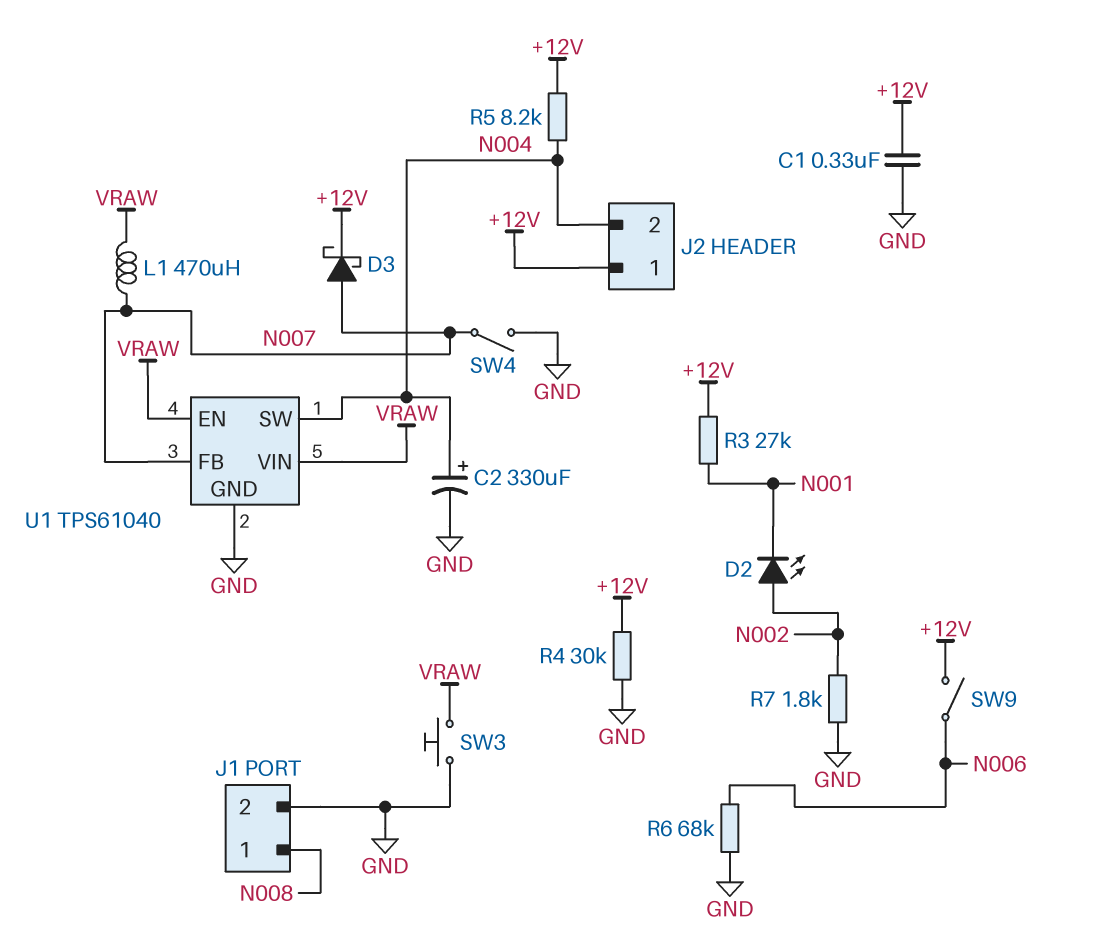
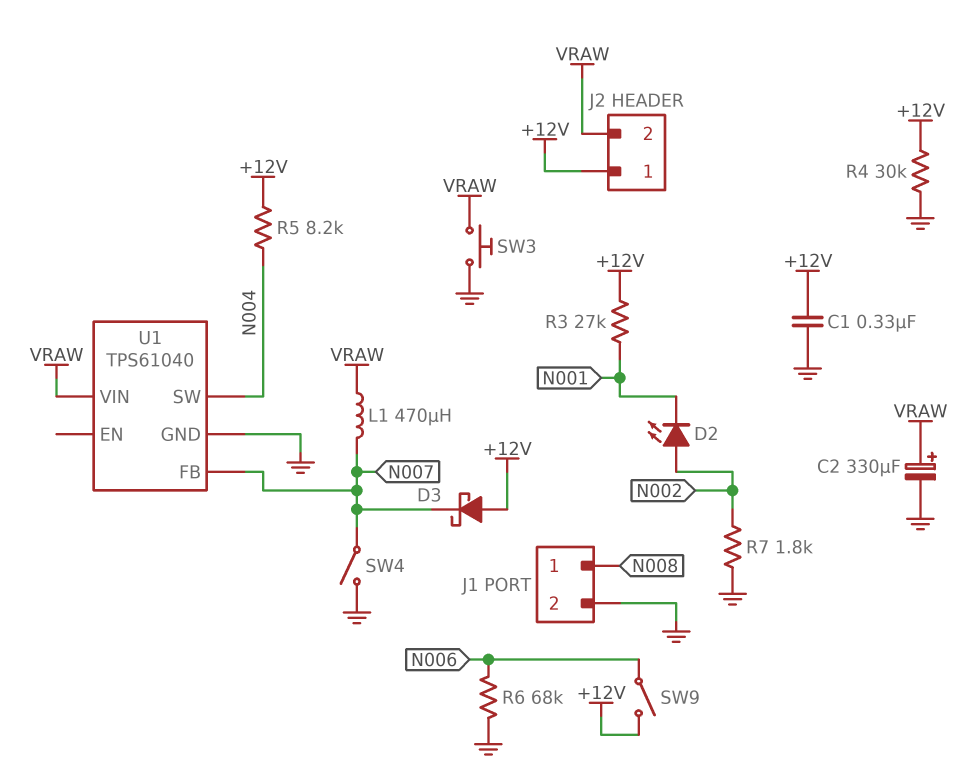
C2: 330uF (plus N004, minus GND) -> 330uF (plus VRAW, minus GND)
D3: schottky (A N007, K +12V) -> schottky (A +12V, K N007)
J2 pin 2: N004 -> VRAW
U1 pin EN: VRAW -> none

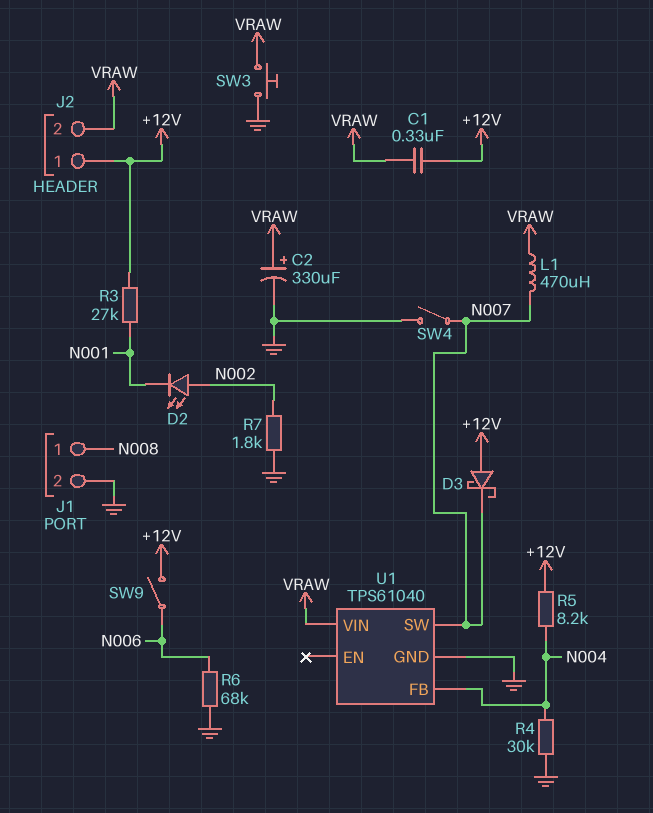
C1: 330nF (+12V, GND) -> 330nF (+12V, VRAW)
R4: 30k (+12V, GND) -> 30k (GND, N004)
U1 pin FB: N007 -> N004
U1 pin SW: N004 -> N007

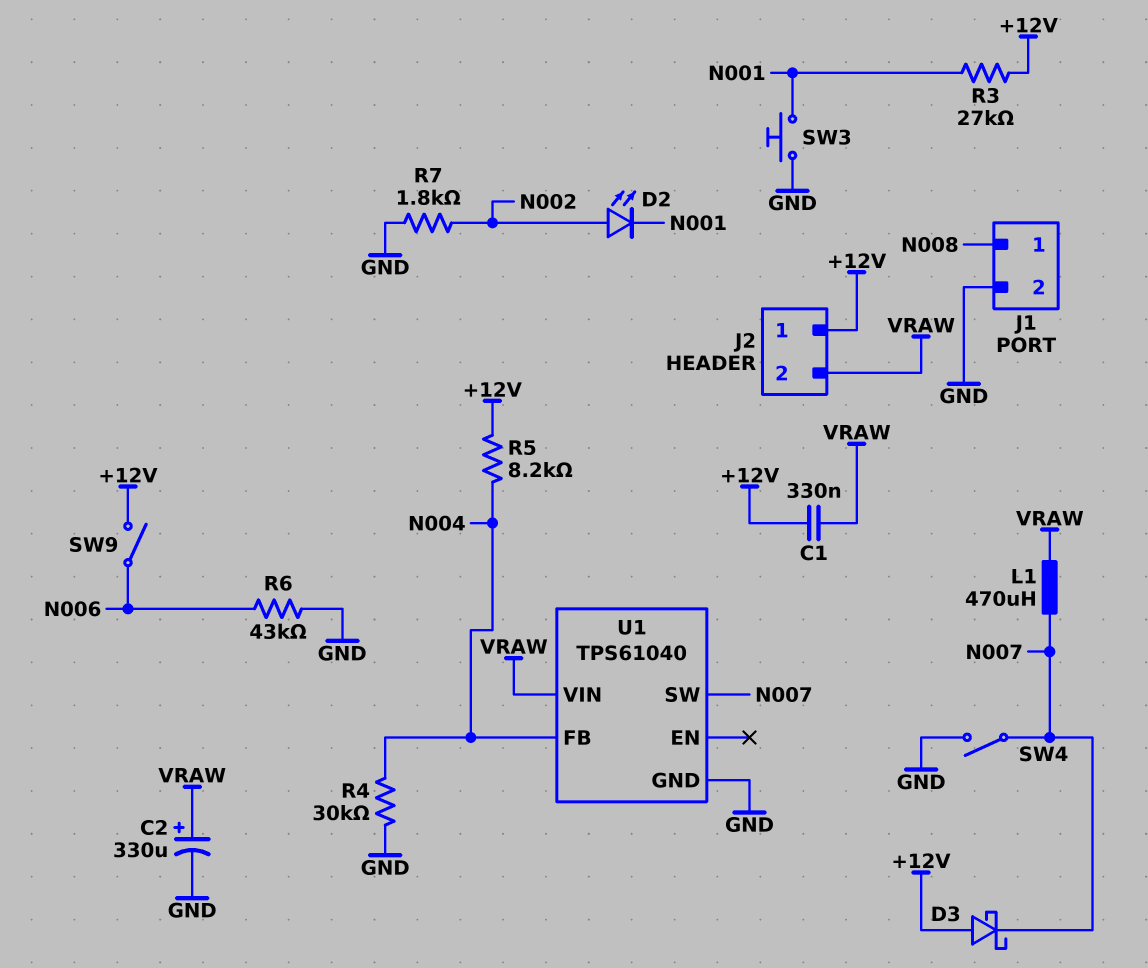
R6: 68k (GND, N006) -> 43k (GND, N006)
SW3: button (GND, VRAW) -> button (GND, N001)

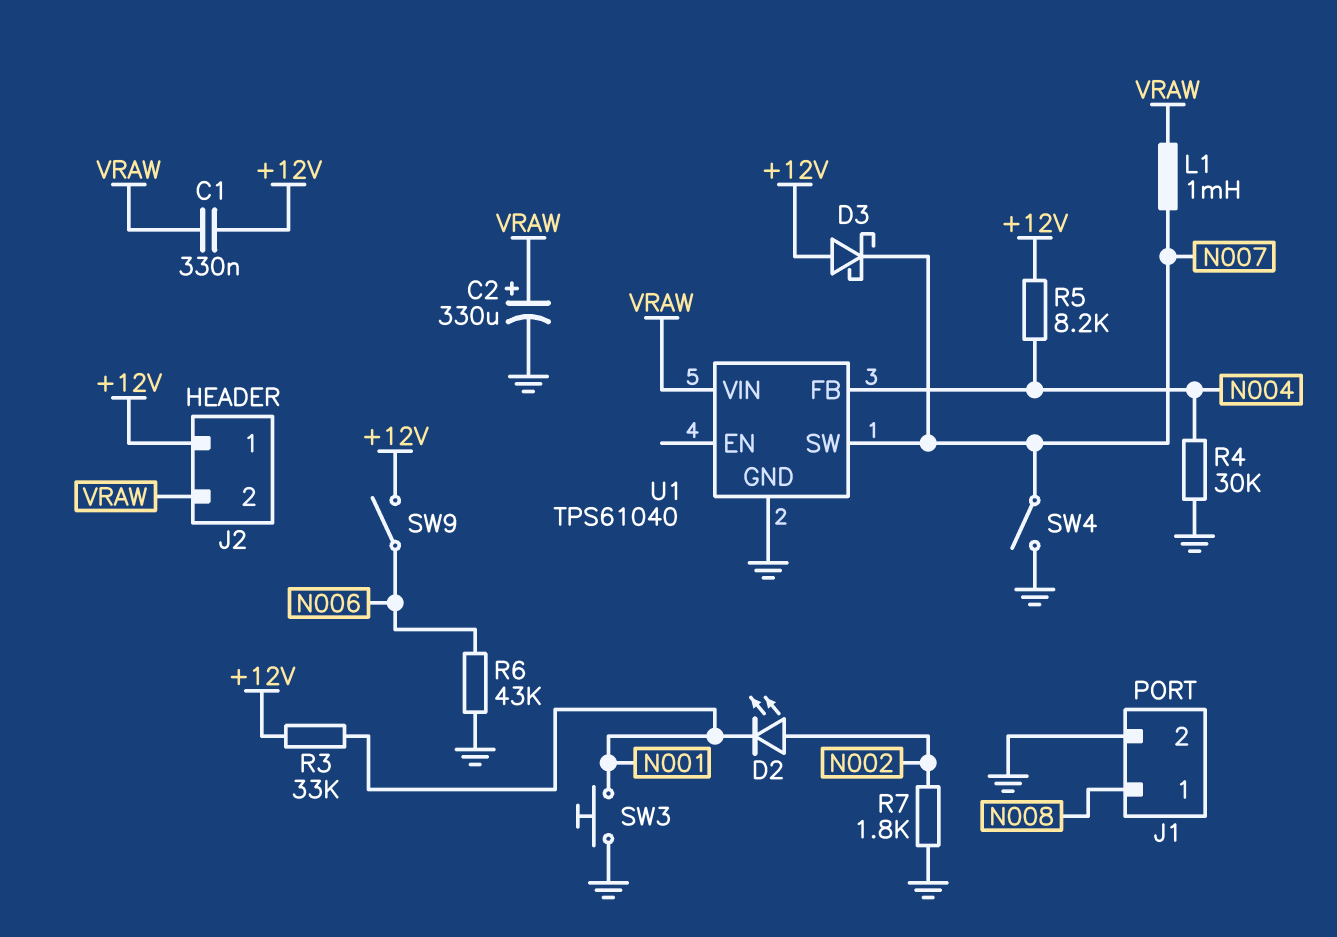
L1: 470uH (N007, VRAW) -> 1mH (N007, VRAW)
R3: 27k (+12V, N001) -> 33k (+12V, N001)

